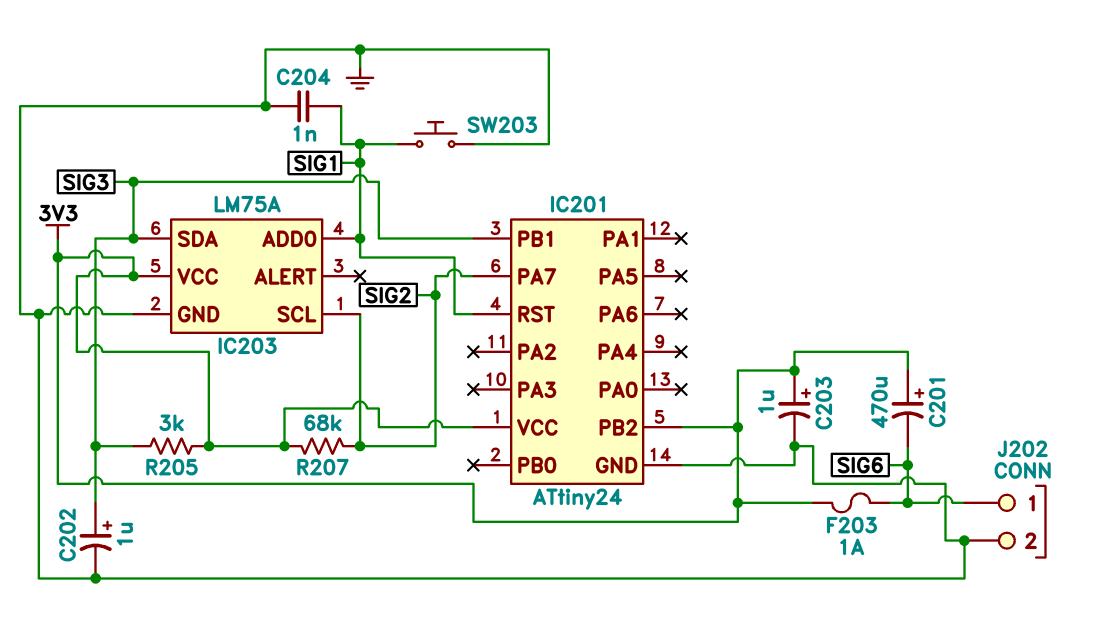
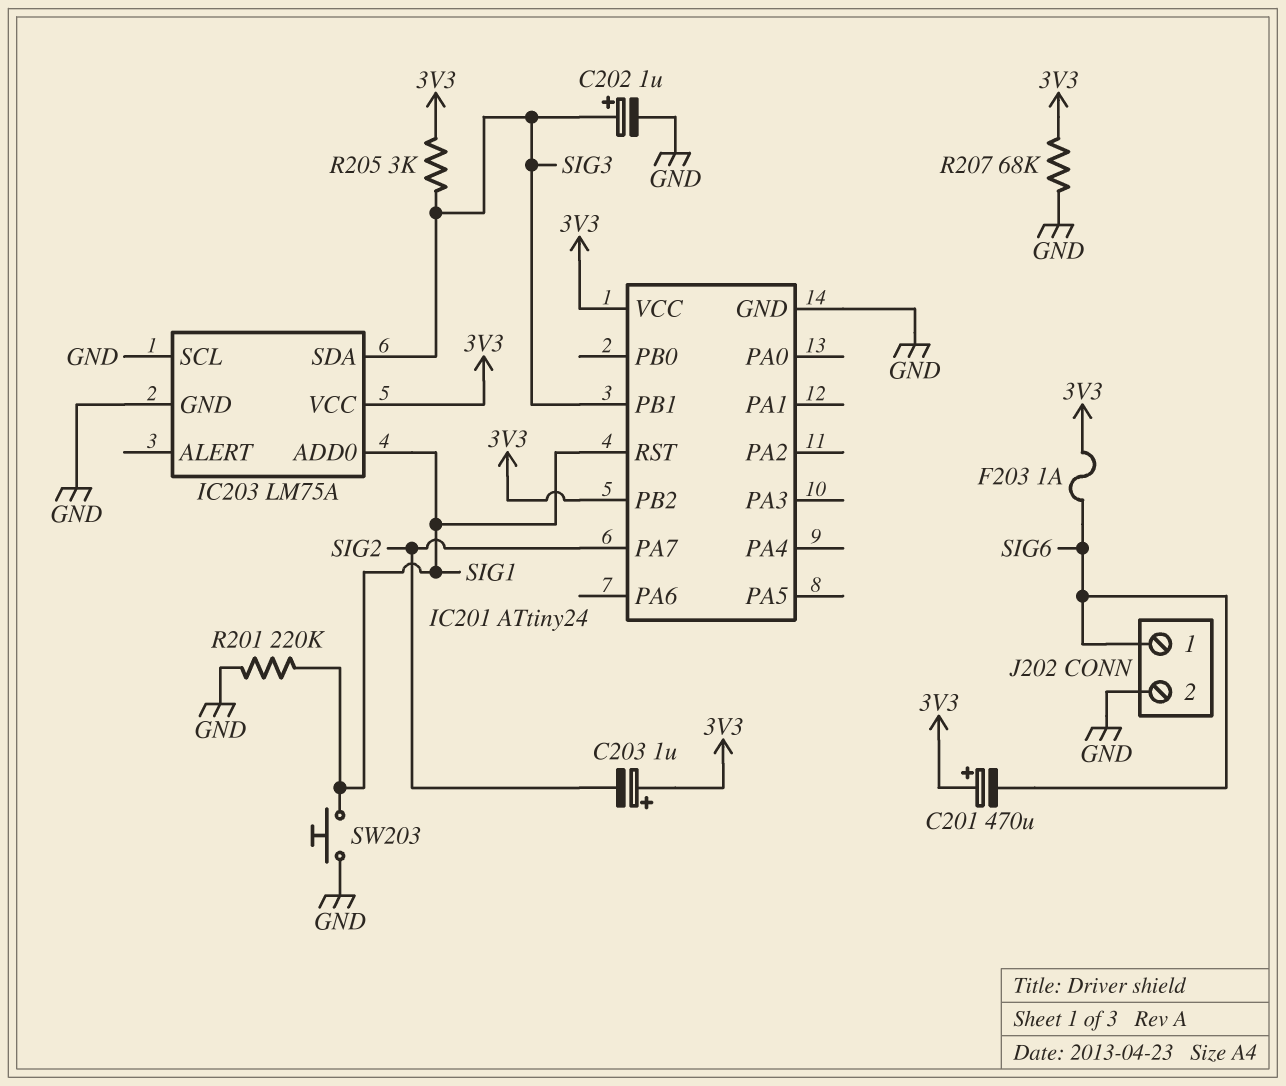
C203: 1uF (plus 3V3, minus GND) -> 1uF (plus 3V3, minus SIG2)
C204: 1nF (GND, SIG1) -> none
IC203 pin SCL: SIG2 -> GND
R201: none -> 220k (GND, SIG1)
R207: 68k (3V3, SIG2) -> 68k (3V3, GND)

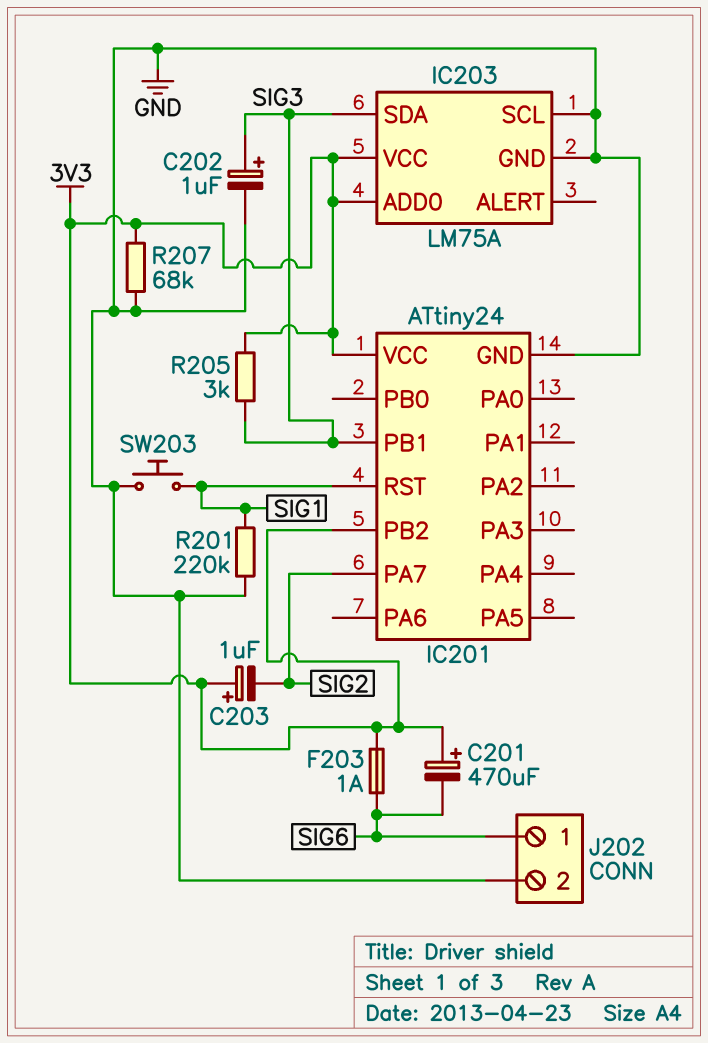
IC203 pin ADD0: SIG1 -> 3V3

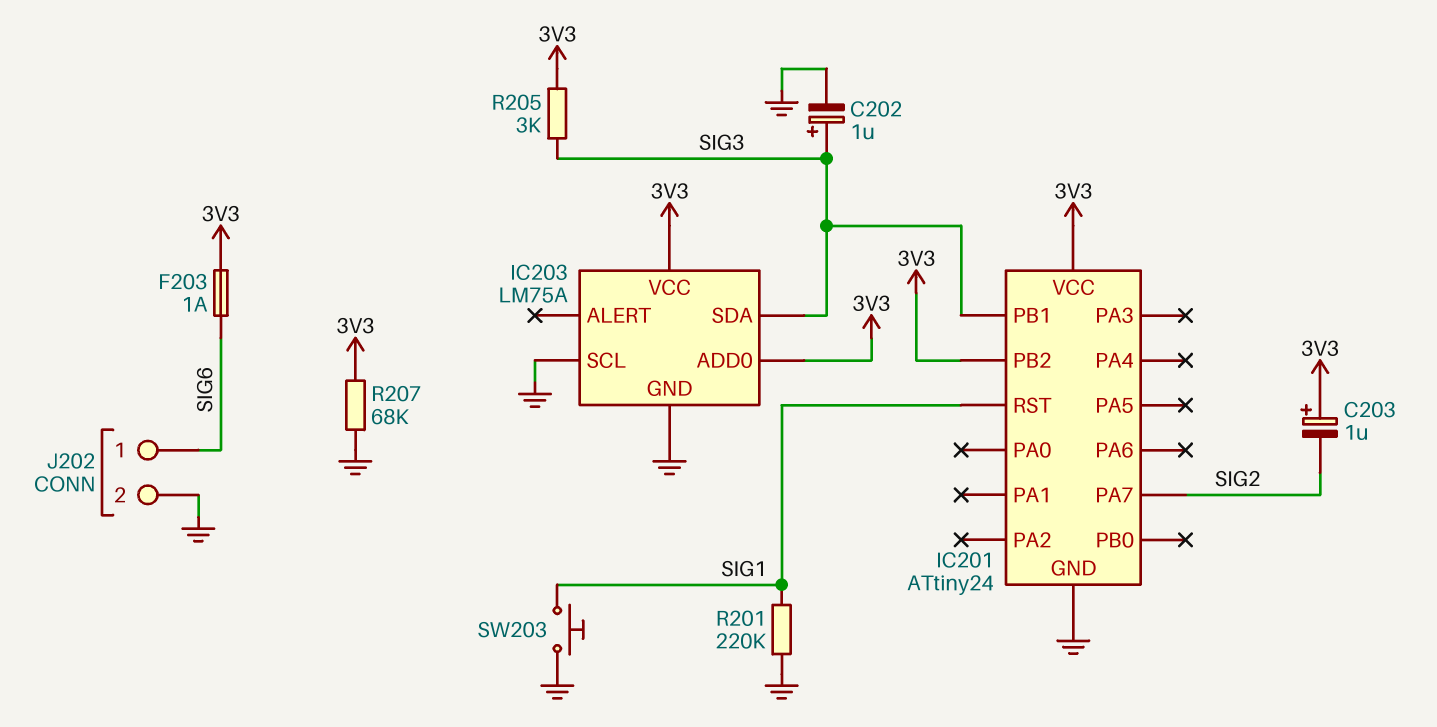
C201: 470uF (plus 3V3, minus SIG6) -> none

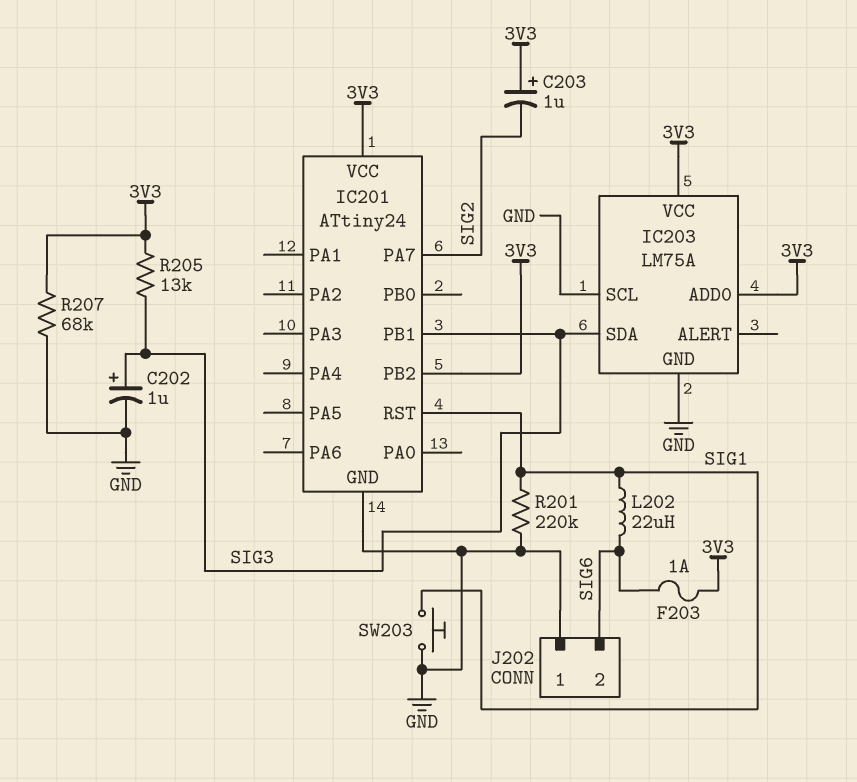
J202 pin 1: SIG6 -> GND
J202 pin 2: GND -> SIG6
L202: none -> 22uH (SIG1, SIG6)
R205: 3k (3V3, SIG3) -> 13k (3V3, SIG3)

